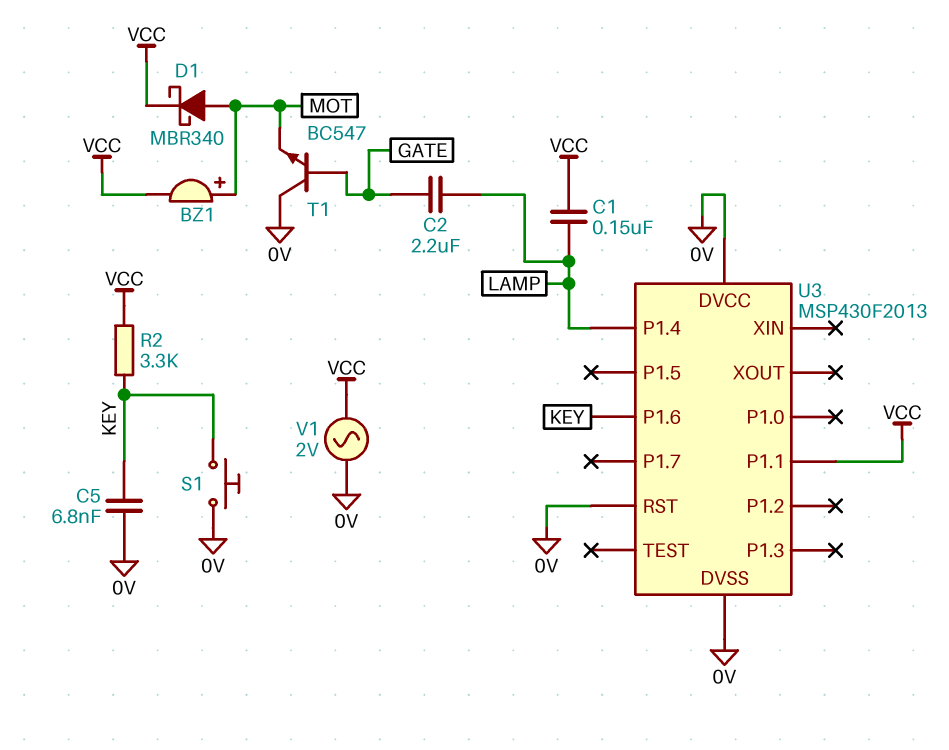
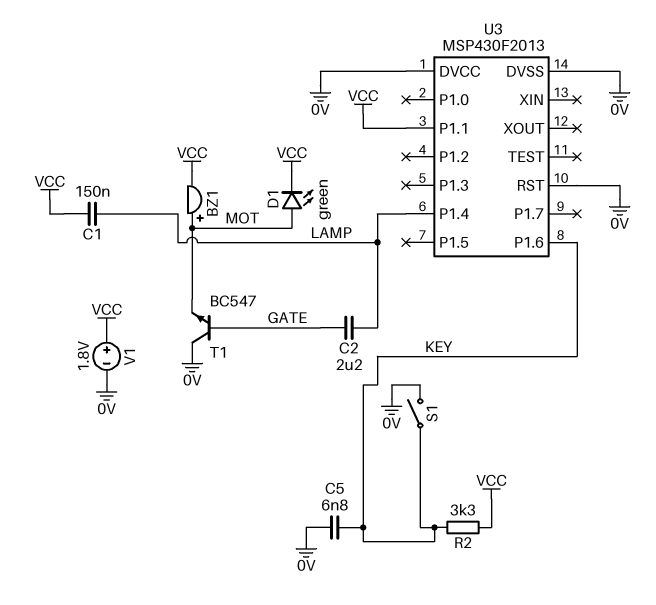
D1: schottky MBR340 (A MOT, K VCC) -> LED green (A MOT, K VCC)
S1: button (0V, KEY) -> switch (0V, KEY)
V1: AC 2V (0V, VCC) -> 1.8V (plus VCC, minus 0V)

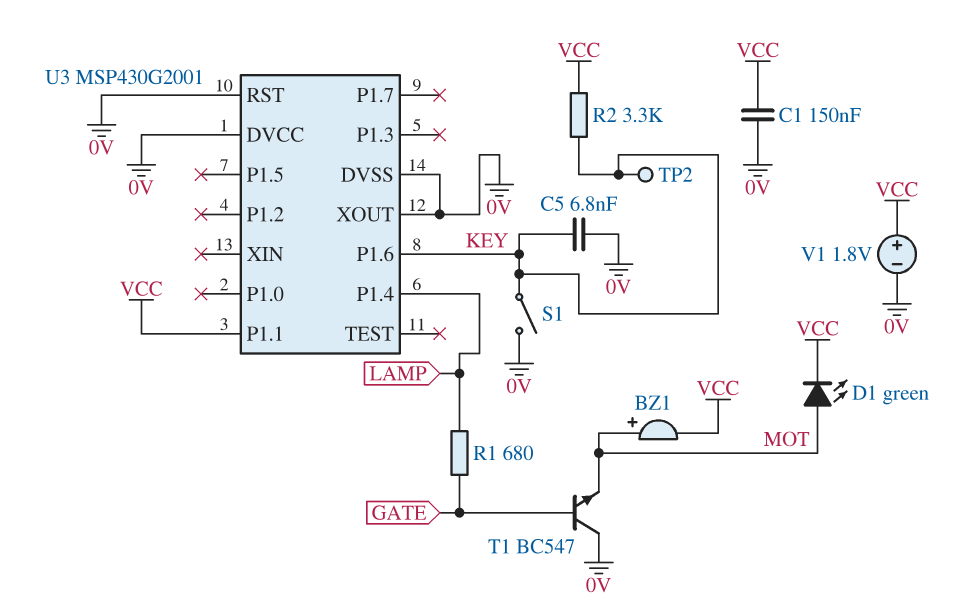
C1: 150nF (LAMP, VCC) -> 150nF (0V, VCC)
C2: 2.2uF (GATE, LAMP) -> none
R1: none -> 680 (GATE, LAMP)
TP2: none -> test point (KEY)
U3: MSP430F2013 -> MSP430G2001
U3 pin XOUT: none -> 0V

